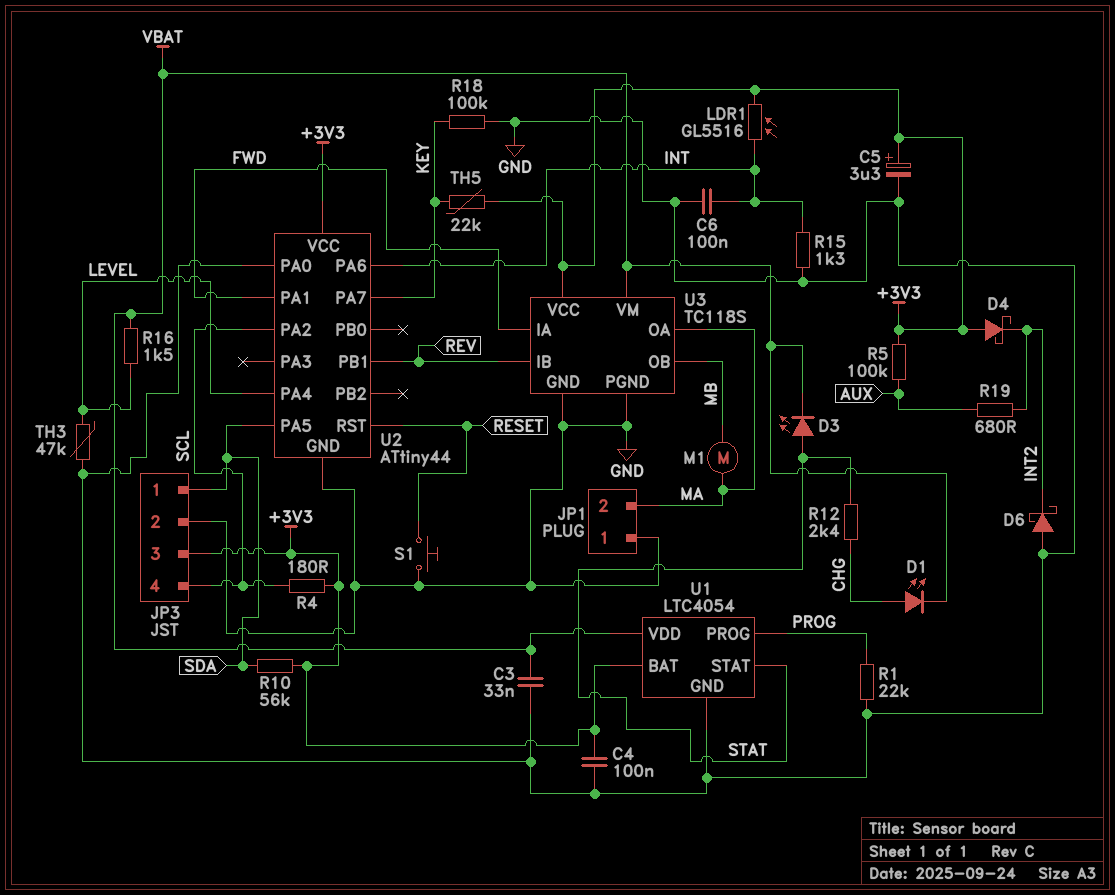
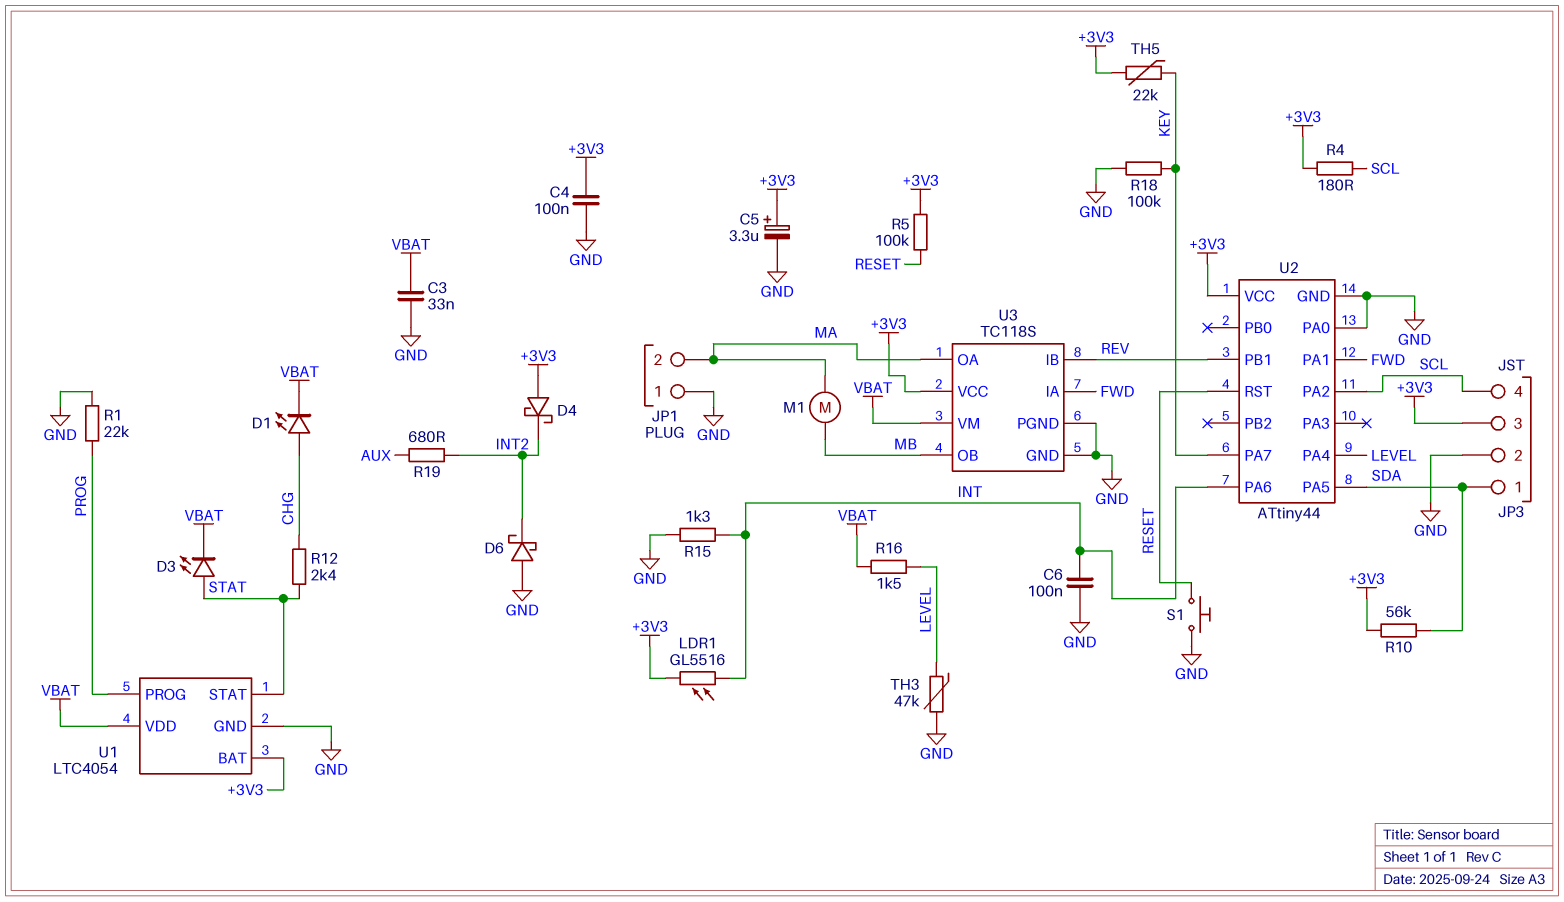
R5: 100k (+3V3, AUX) -> 100k (+3V3, RESET)

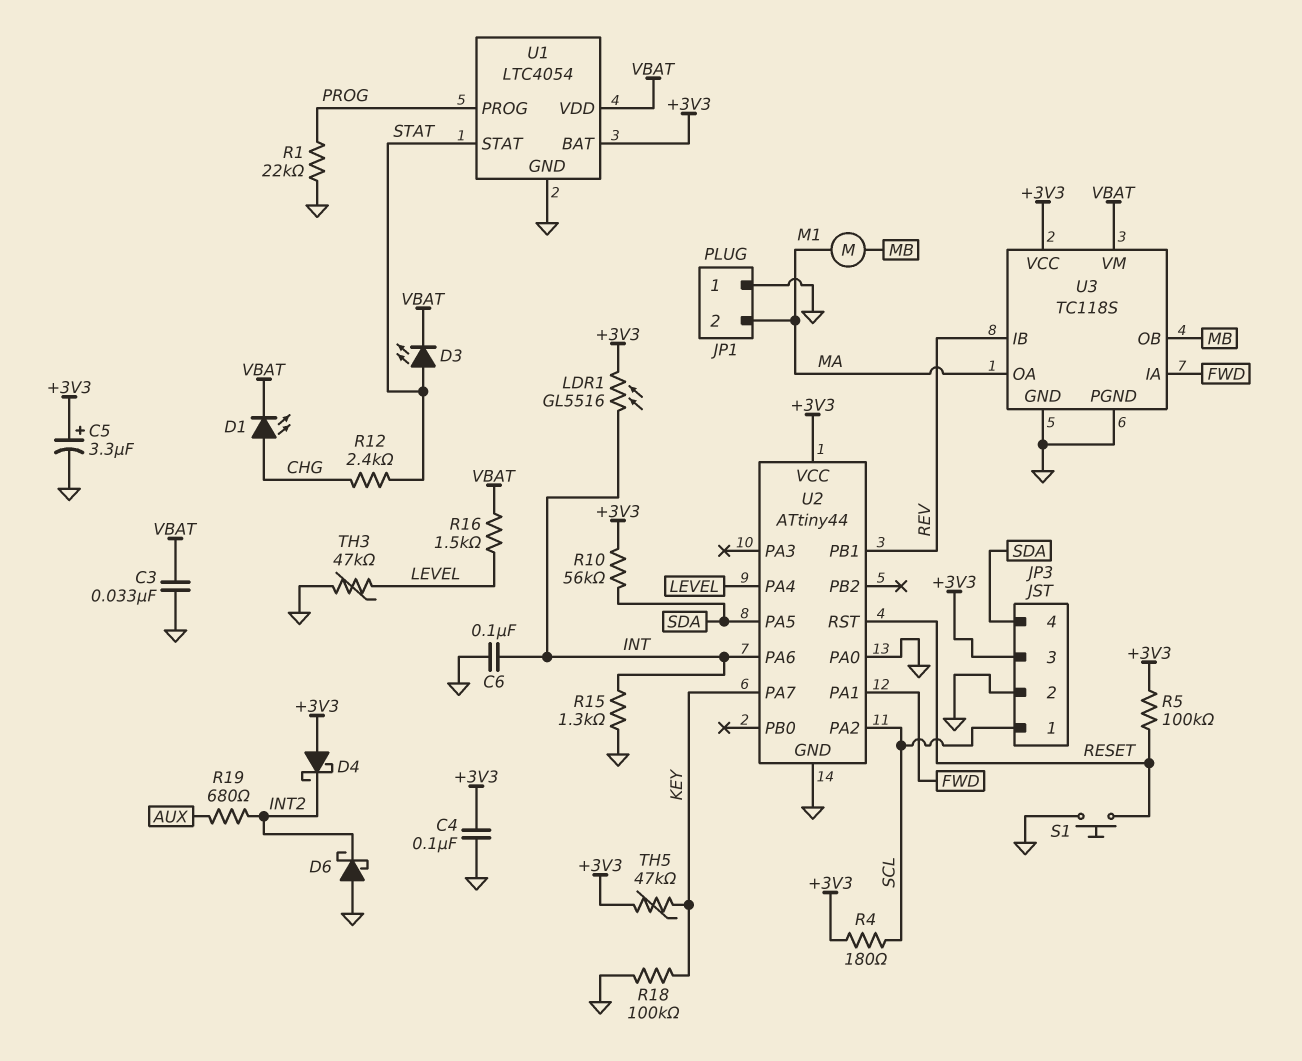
JP3 pin 1: SDA -> SCL
JP3 pin 4: SCL -> SDA
TH5: 22k (+3V3, KEY) -> 47k (+3V3, KEY)

